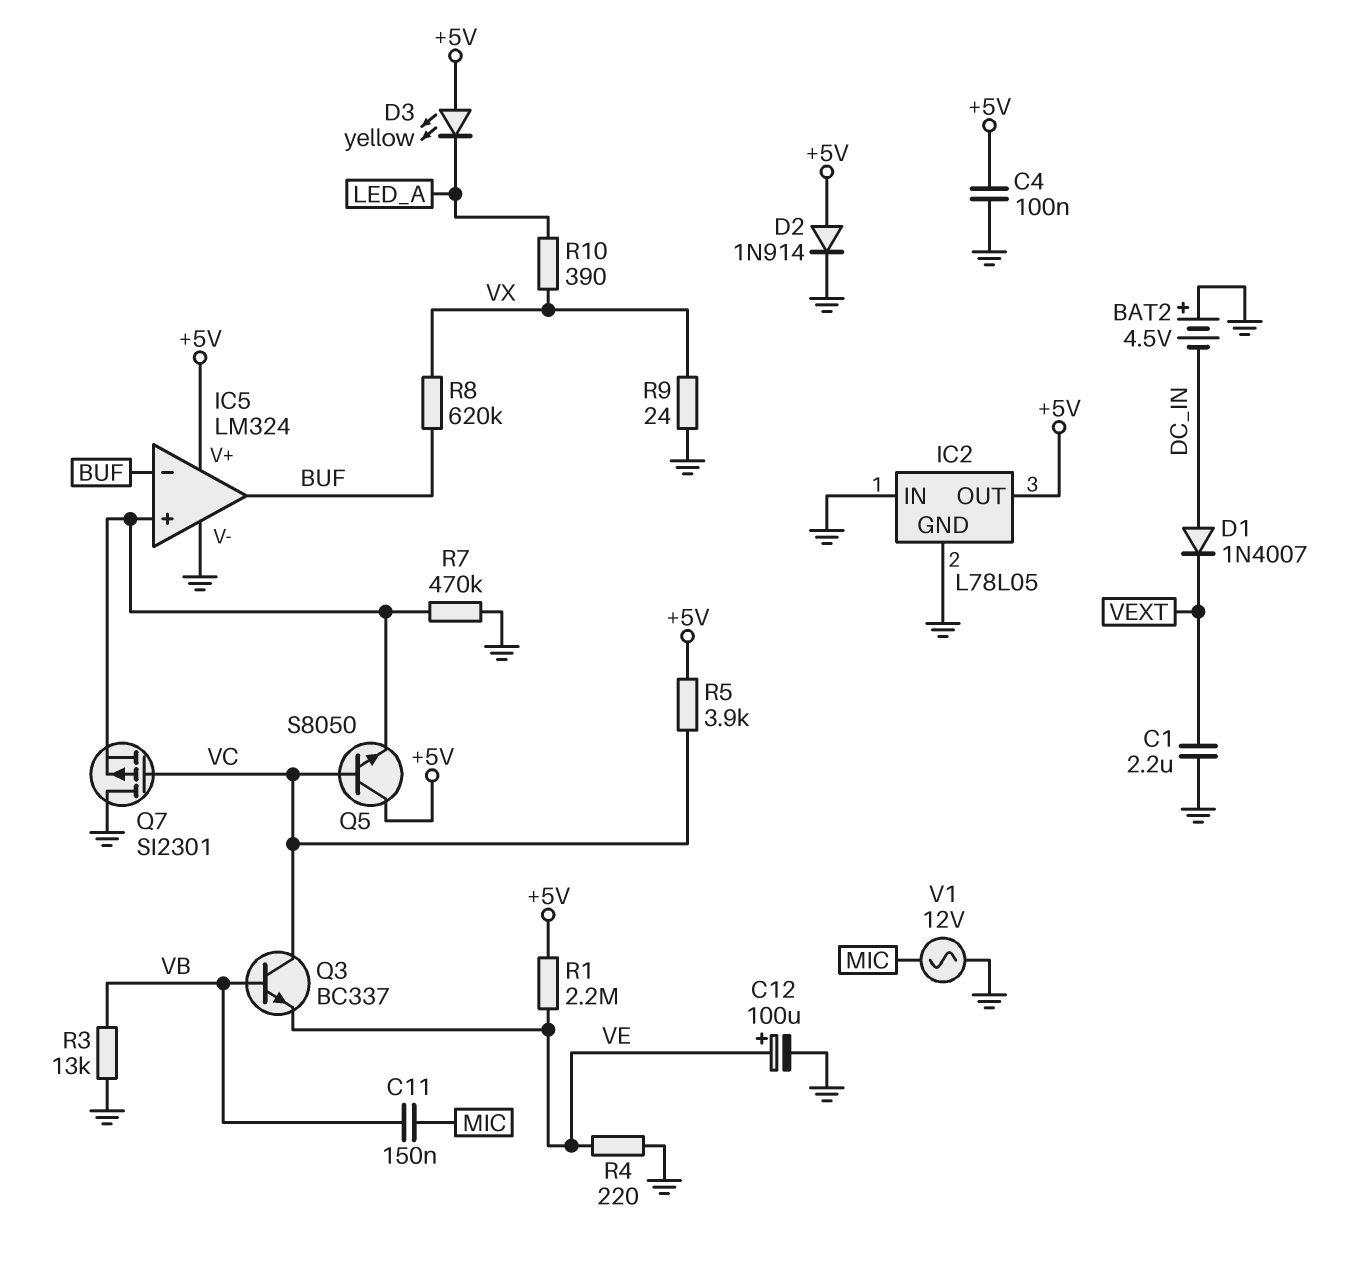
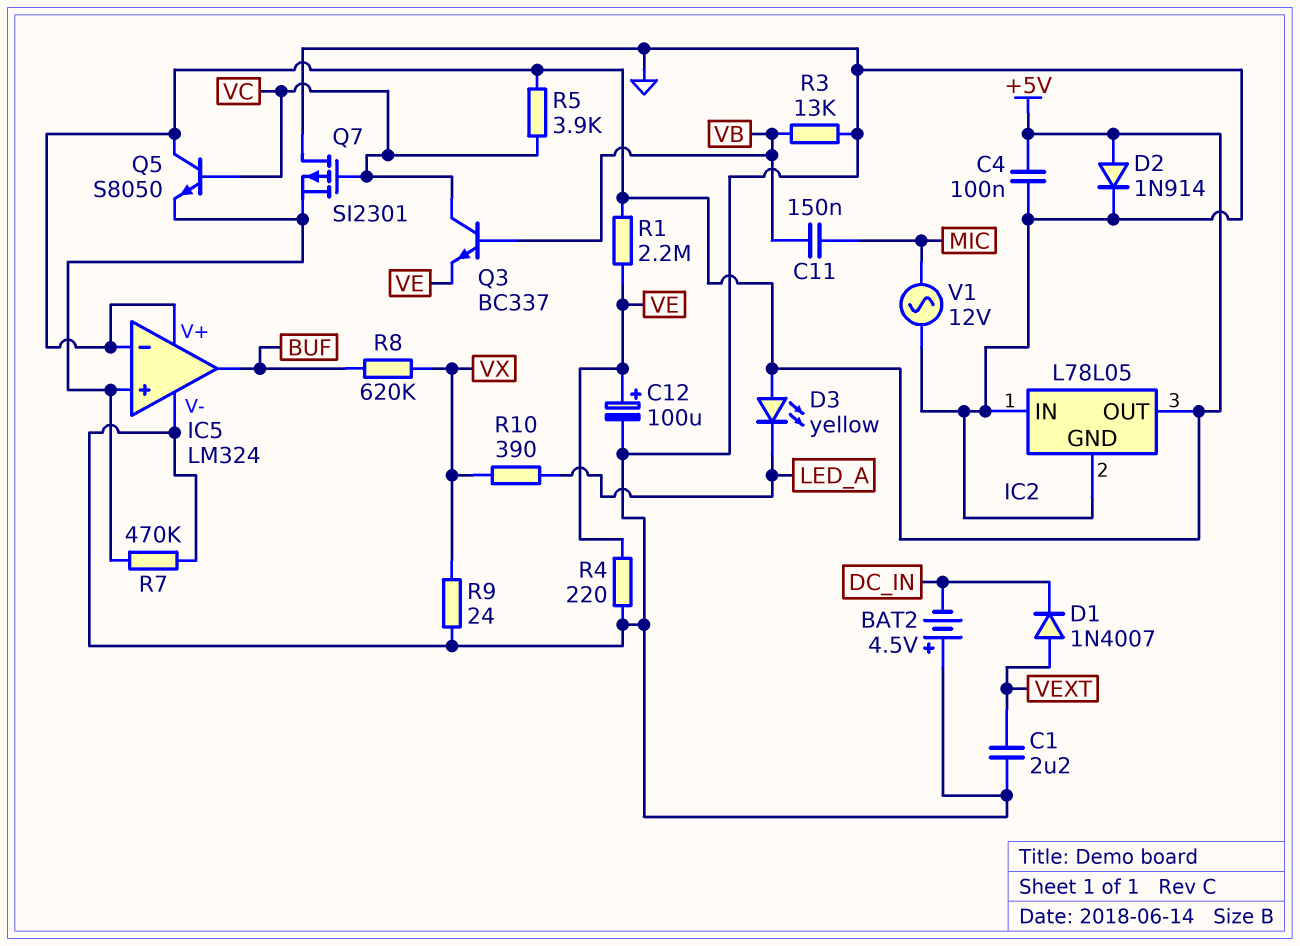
D1: diode 1N4007 (A DC_IN, K VEXT) -> diode 1N4007 (A VEXT, K DC_IN)
IC5 pin in-: BUF -> +5V

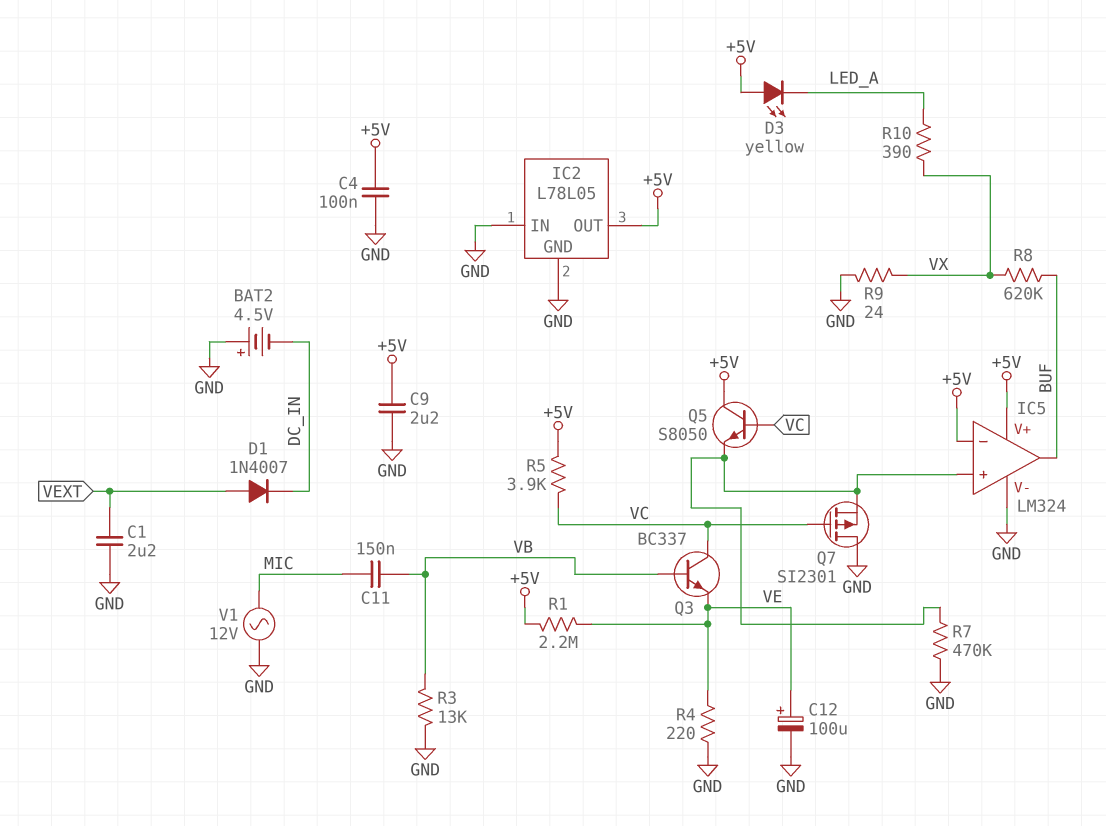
C9: none -> 2.2uF (+5V, GND)
D2: diode 1N914 (A +5V, K GND) -> none

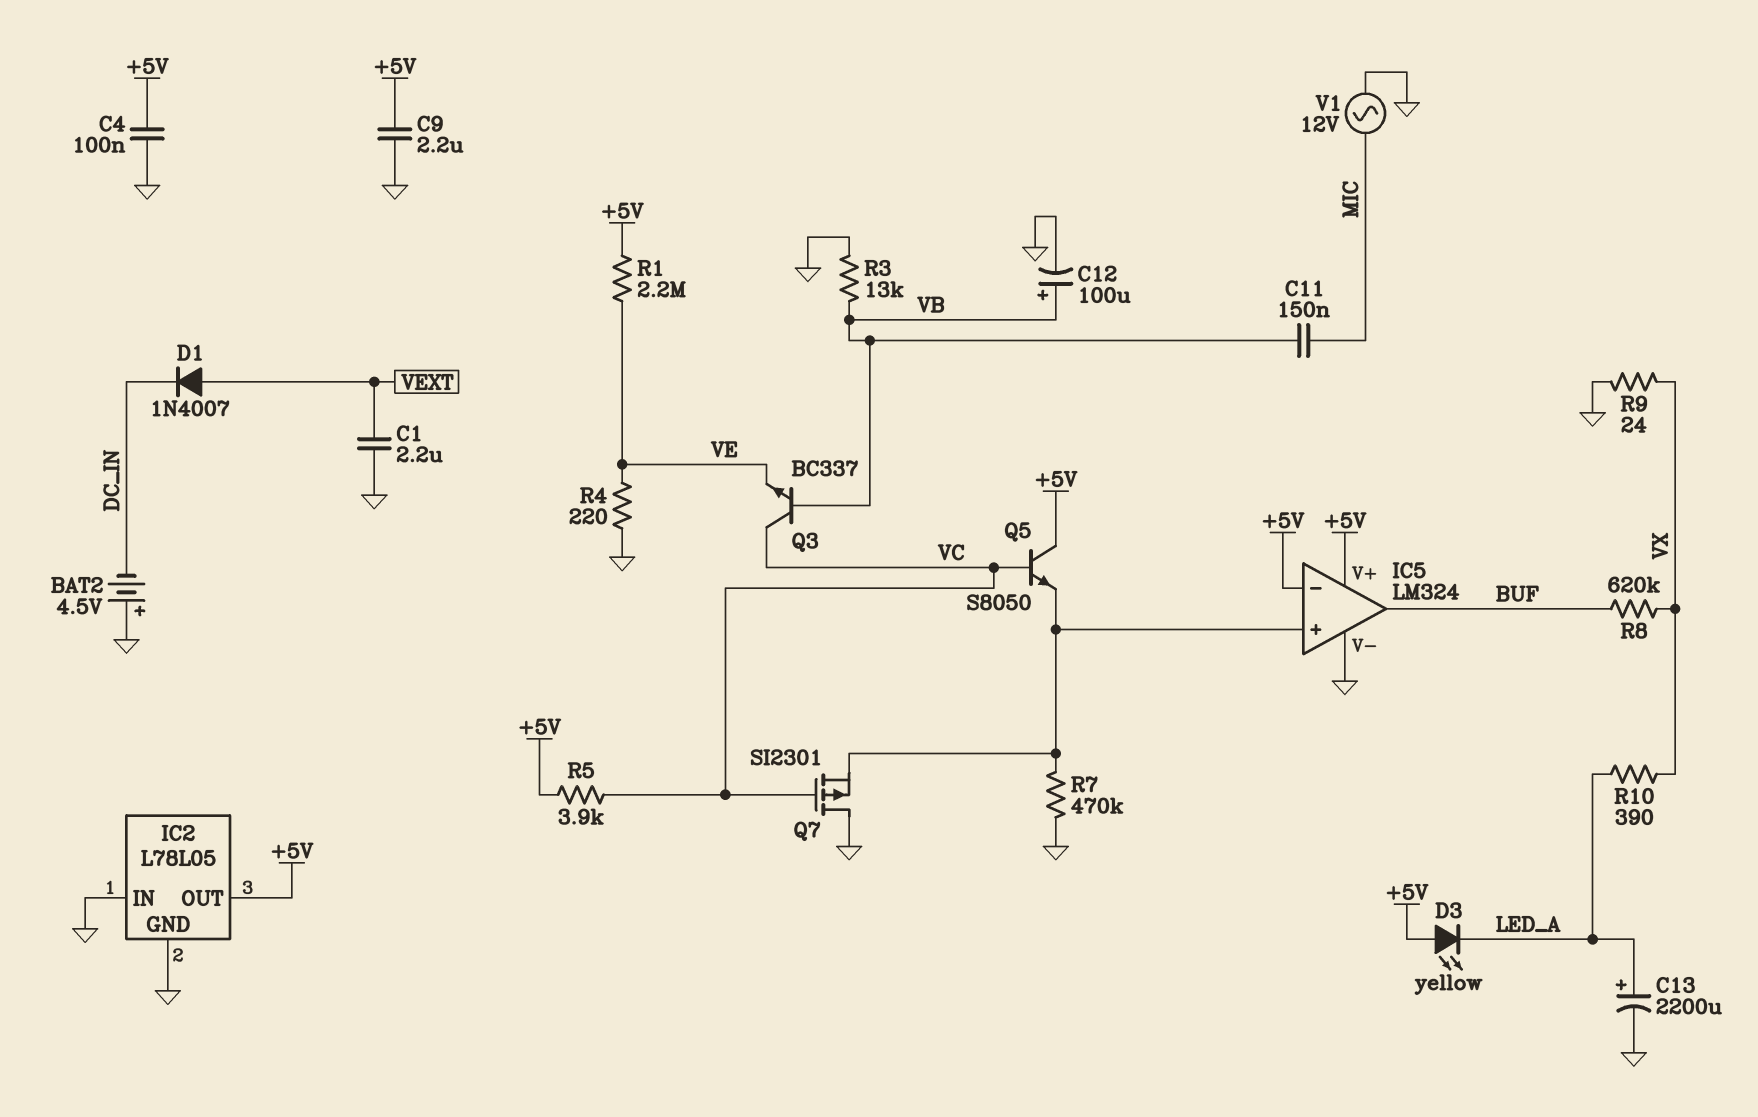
C12: 100uF (plus VE, minus GND) -> 100uF (plus VB, minus GND)
C13: none -> 2200uF (plus LED_A, minus GND)

